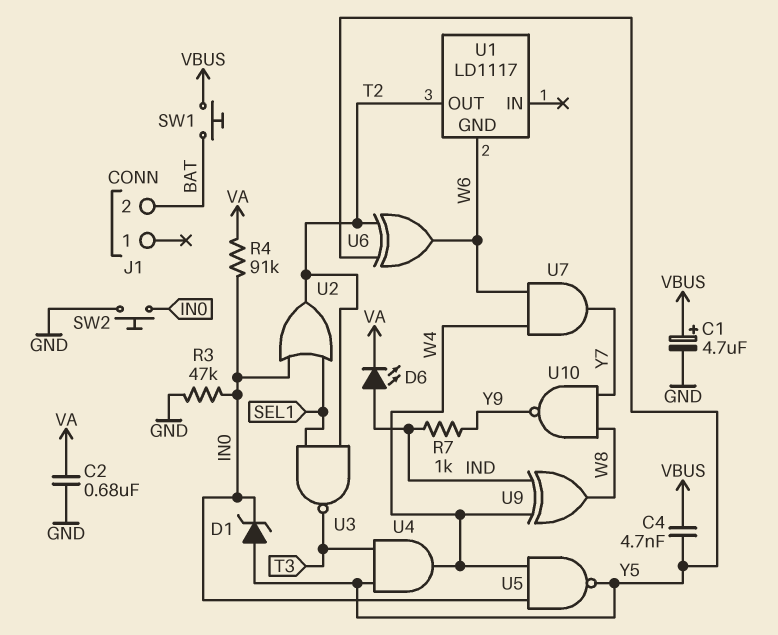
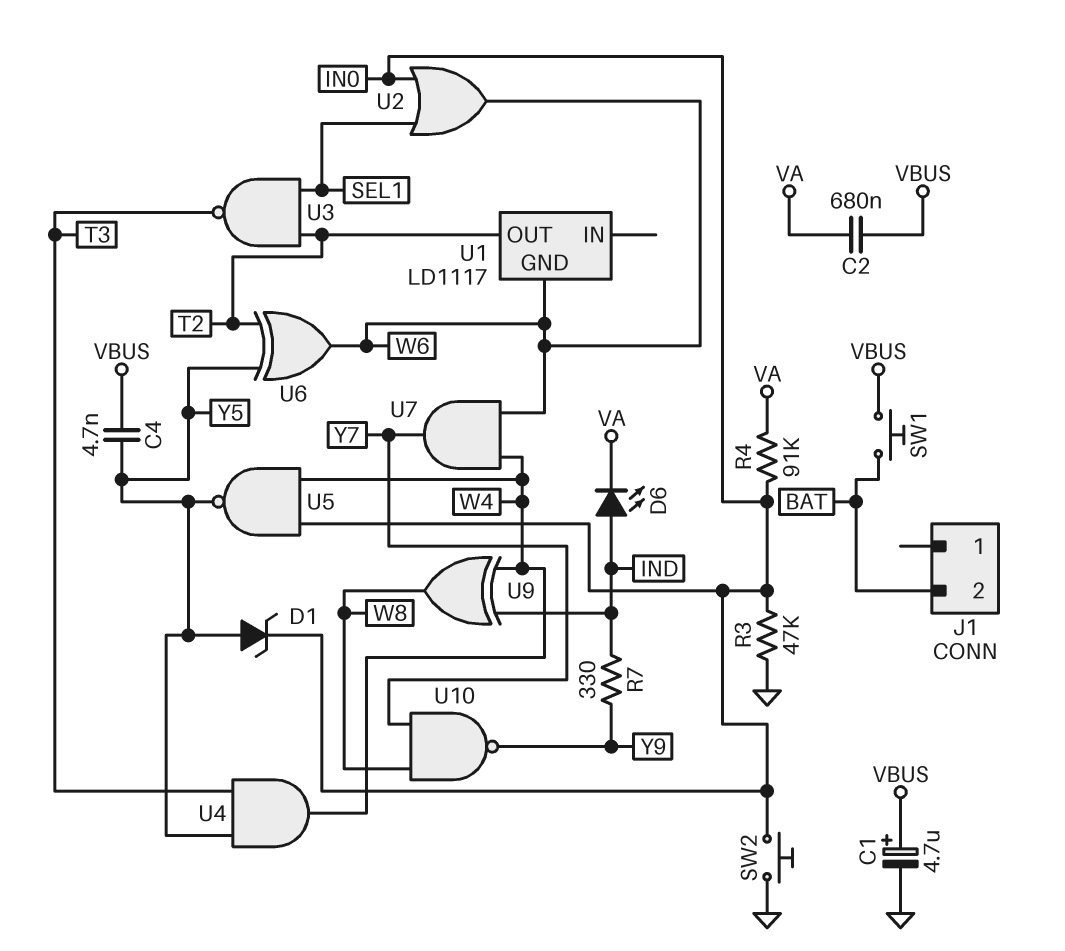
C2: 680nF (GND, VA) -> 680nF (VA, VBUS)
R7: 1k (IND, Y9) -> 330 (IND, Y9)
U2: OR (in IN0, in SEL1, out T2) -> OR (in IN0, in SEL1, out W6)

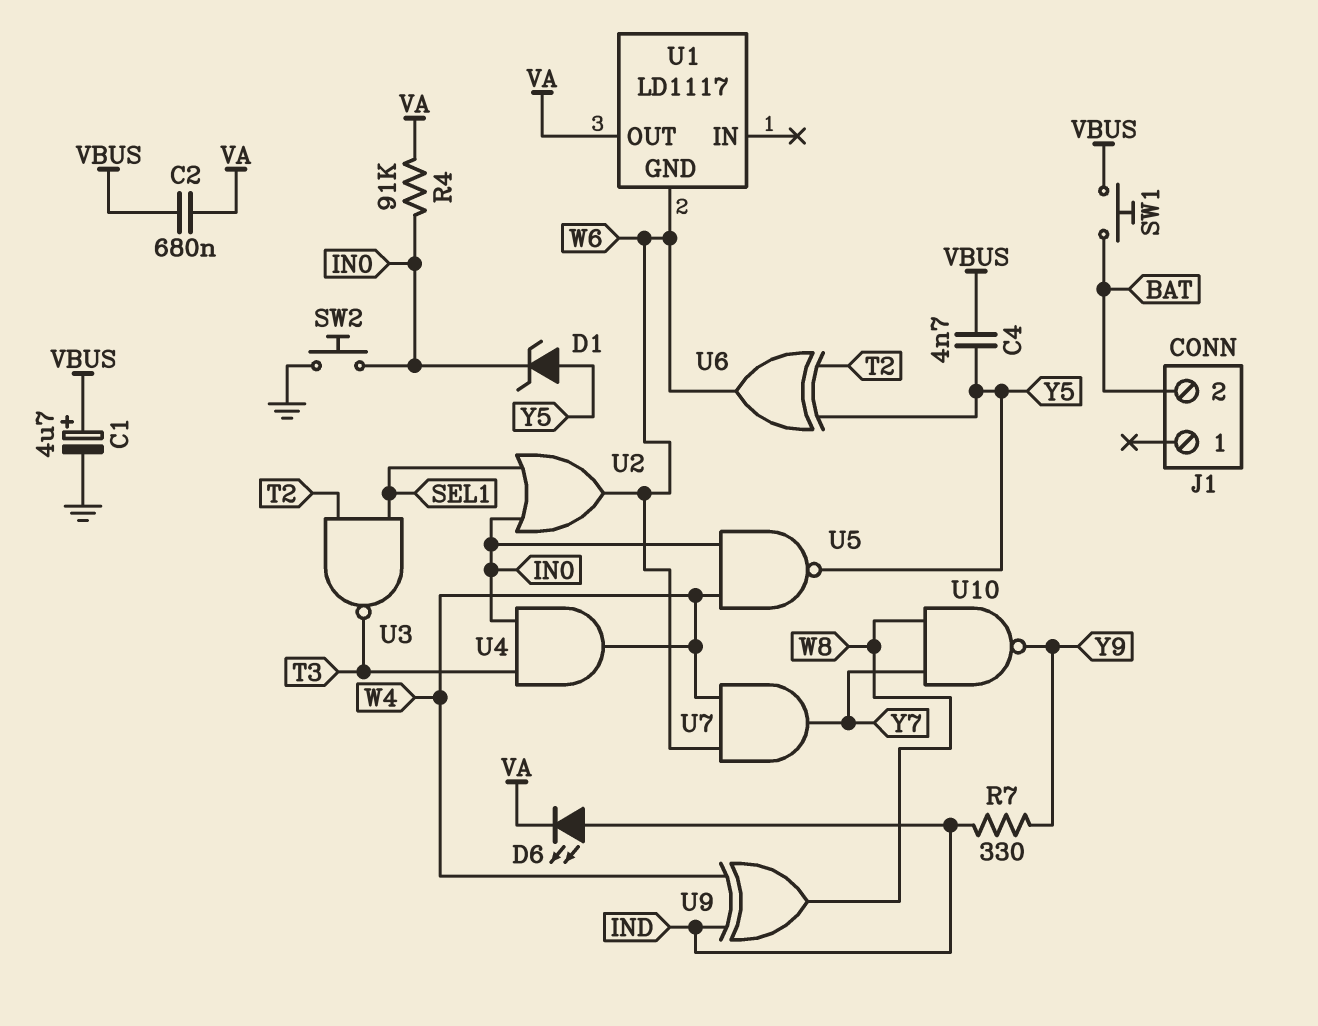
R3: 47k (GND, IN0) -> none
U1 pin OUT: T2 -> VA
U4: AND (in T3, in Y5, out W4) -> AND (in IN0, in T3, out W4)

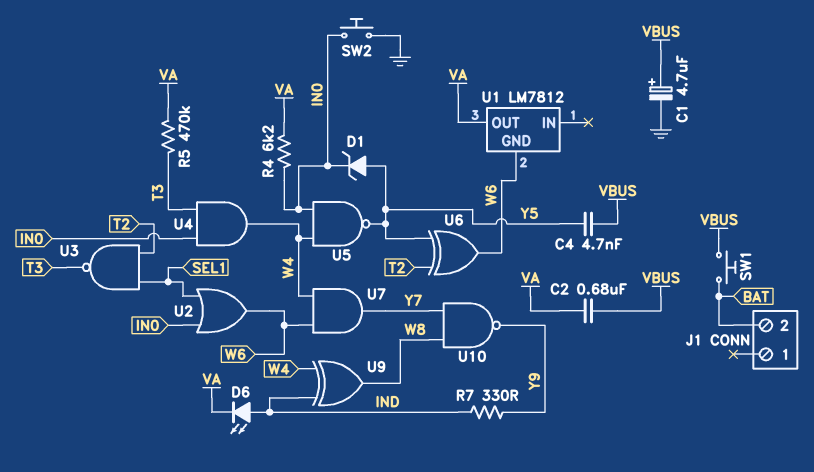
R4: 91k (IN0, VA) -> 6.2k (IN0, VA)
R5: none -> 470k (T3, VA)
U1: LD1117 -> LM7812

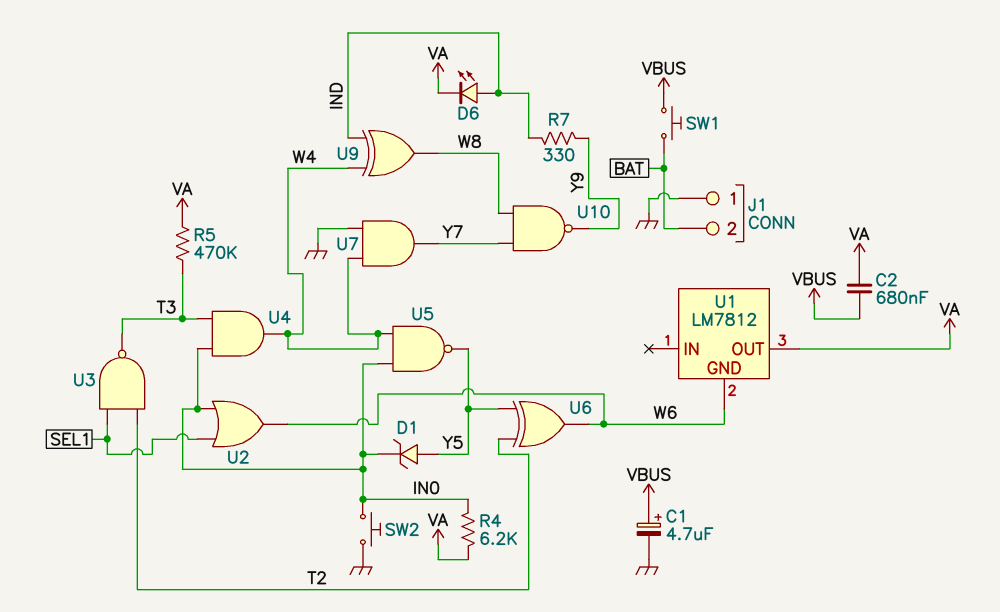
C4: 4.7nF (VBUS, Y5) -> none
J1 pin 1: none -> GND
U7: AND (in W4, in W6, out Y7) -> AND (in GND, in W4, out Y7)

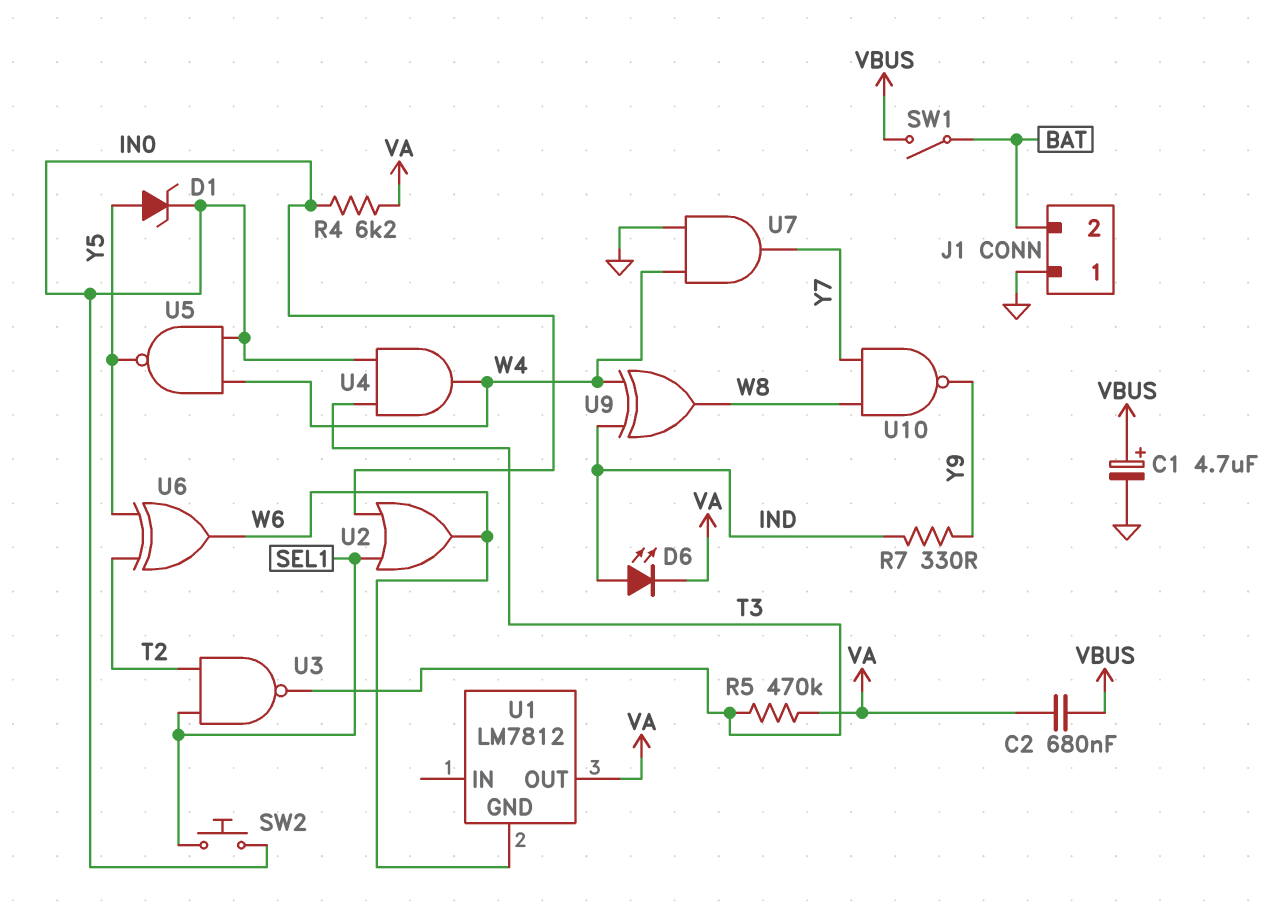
SW1: button (BAT, VBUS) -> switch (BAT, VBUS)
SW2: button (GND, IN0) -> button (IN0, SEL1)

